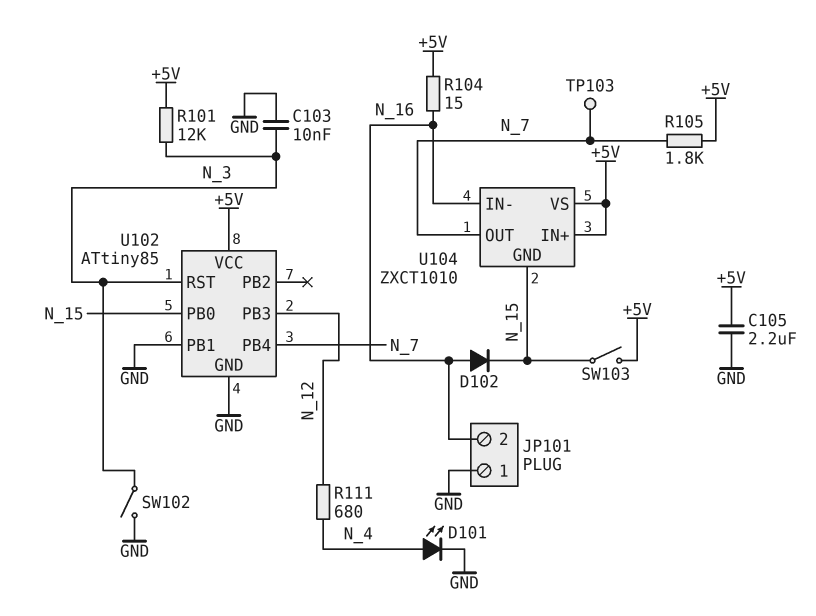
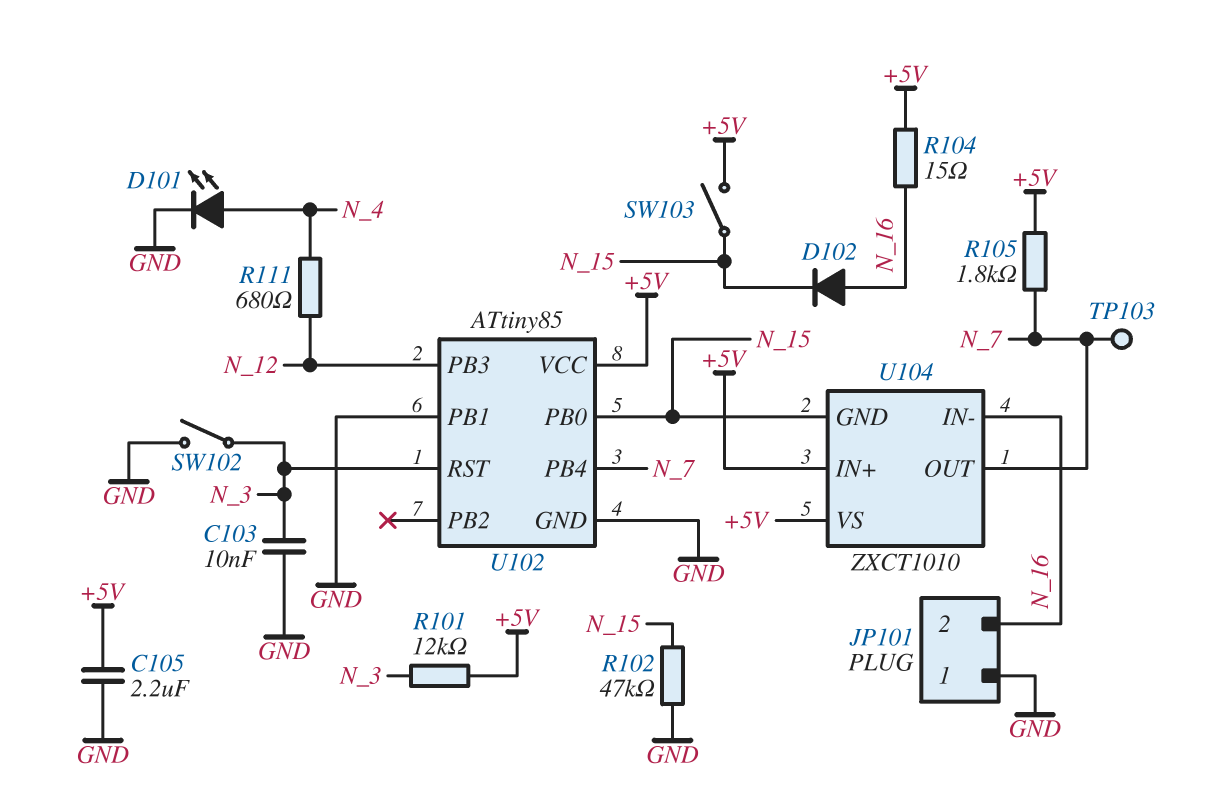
R102: none -> 47k (GND, N_15)

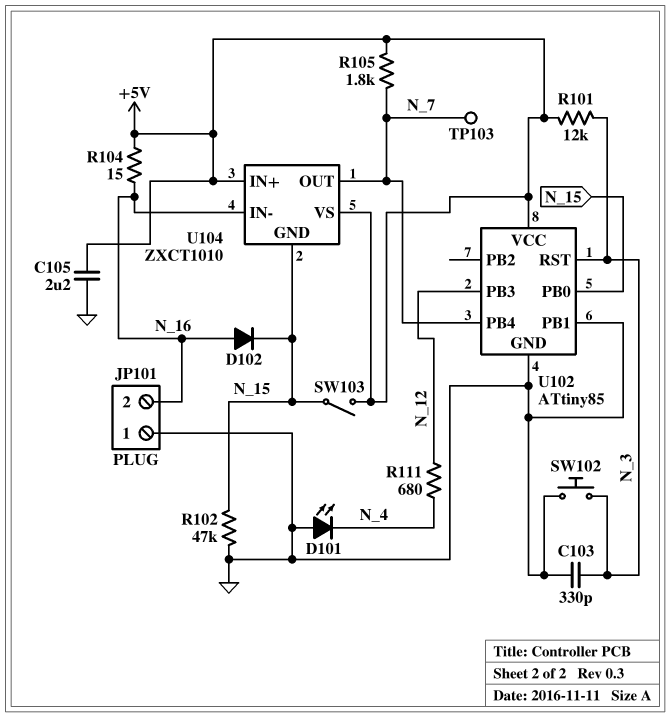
C103: 10nF (GND, N_3) -> 330pF (GND, N_3)
D101: LED (A N_4, K GND) -> LED (A GND, K N_4)
SW102: switch (GND, N_3) -> button (GND, N_3)

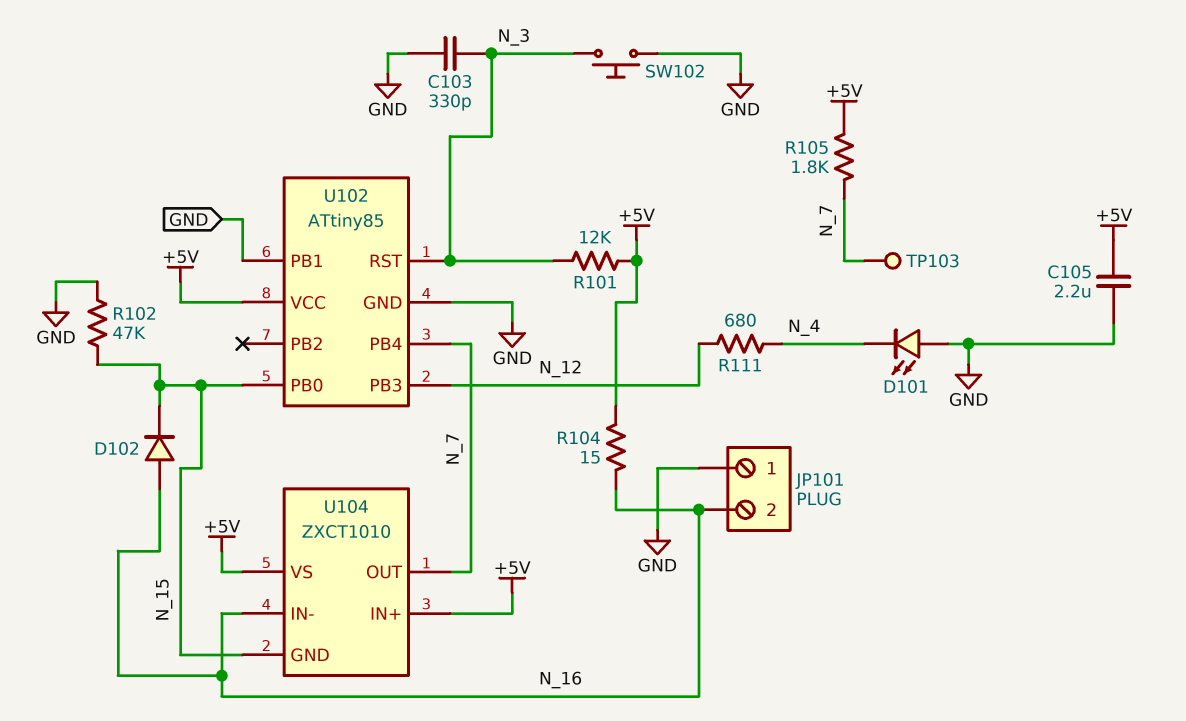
SW103: switch (+5V, N_15) -> none

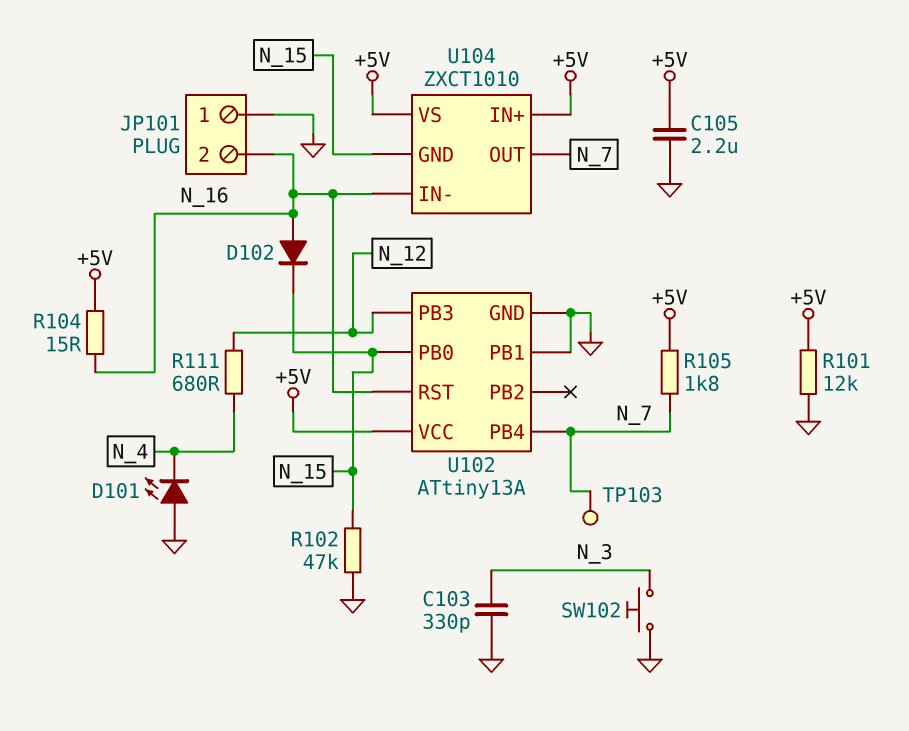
R101: 12k (+5V, N_3) -> 12k (+5V, GND)
U102: ATtiny85 -> ATtiny13A
U102 pin RST: N_3 -> N_16

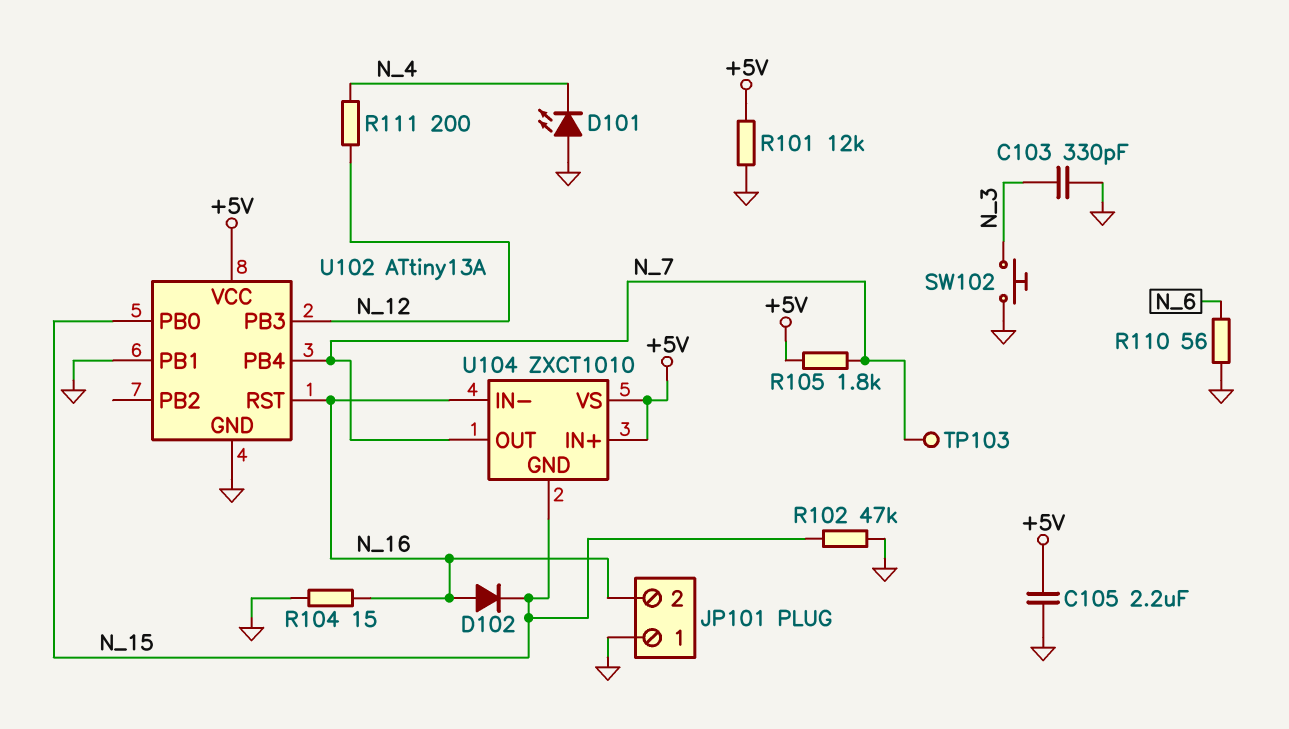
R104: 15 (+5V, N_16) -> 15 (GND, N_16)
R110: none -> 56 (GND, N_6)
R111: 680 (N_4, N_12) -> 200 (N_4, N_12)

